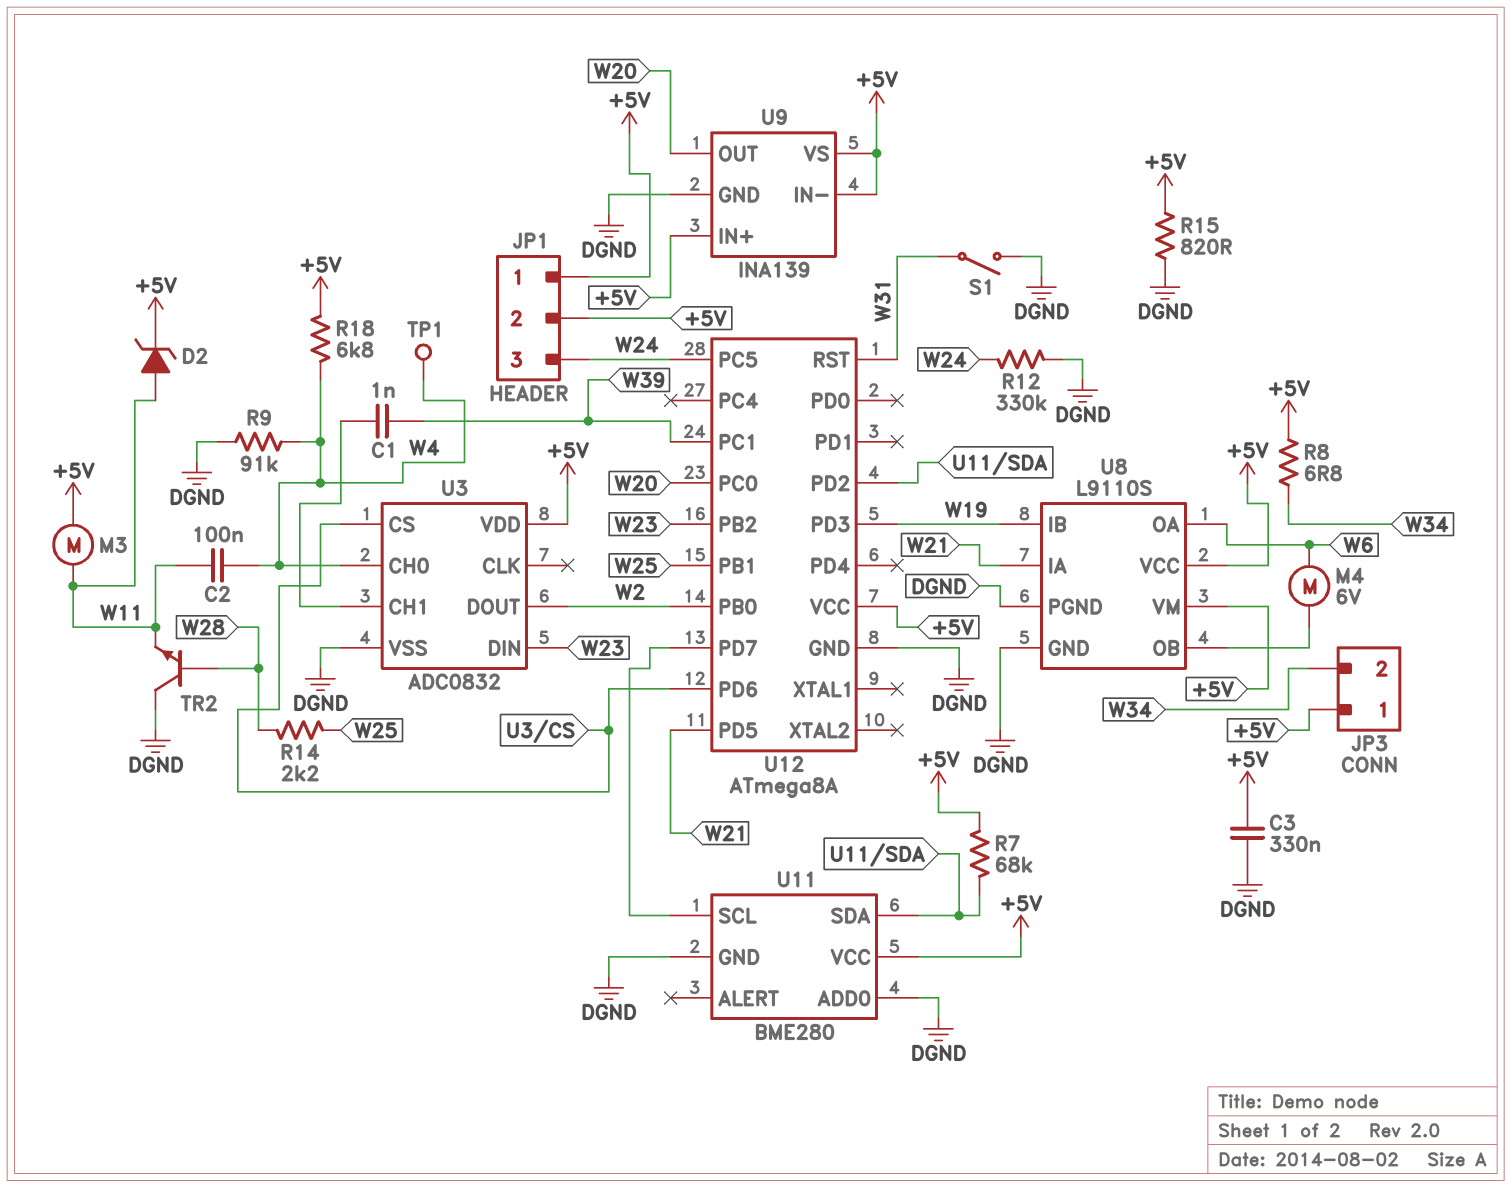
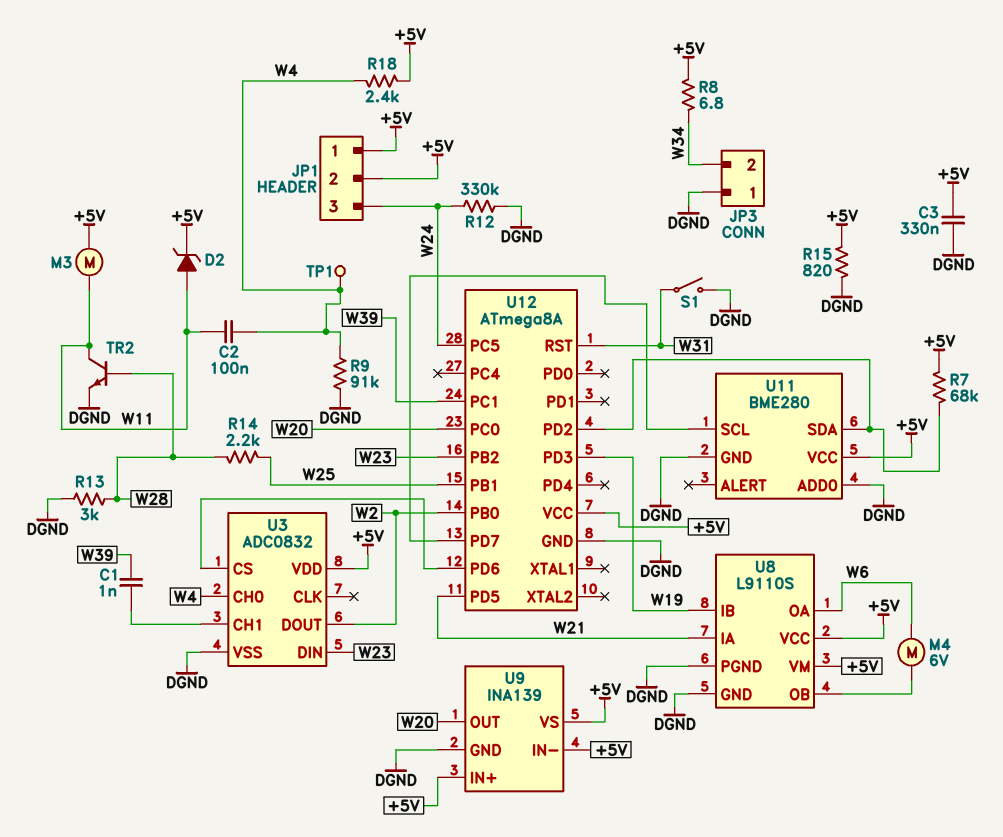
JP3 pin 1: +5V -> DGND
R13: none -> 3k (DGND, W28)
R18: 6.8k (+5V, W4) -> 2.4k (+5V, W4)
TR2: NPN (B W28, C DGND, E W11) -> NPN (B W28, C W11, E DGND)

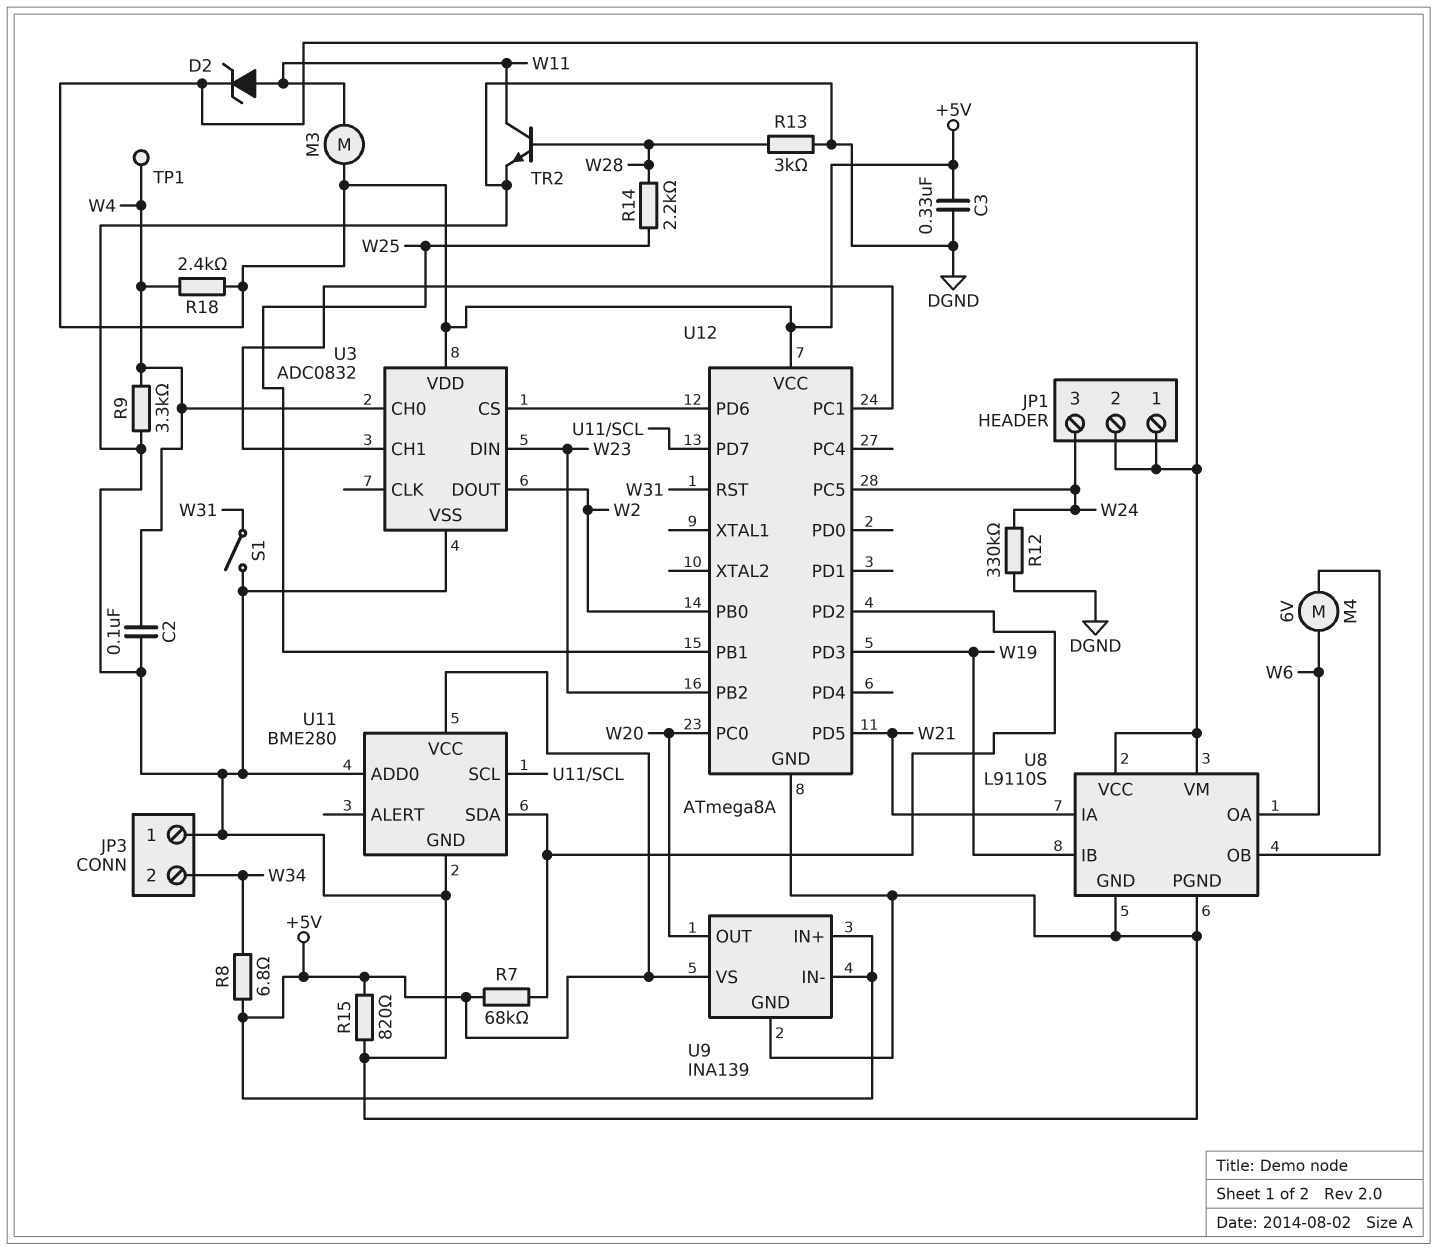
C1: 1nF (U3/CH1, W39) -> none
C2: 100nF (W4, W11) -> 100nF (DGND, W4)
R9: 91k (DGND, W4) -> 3.3k (DGND, W4)
U12 pin PC1: W39 -> U3/CH1

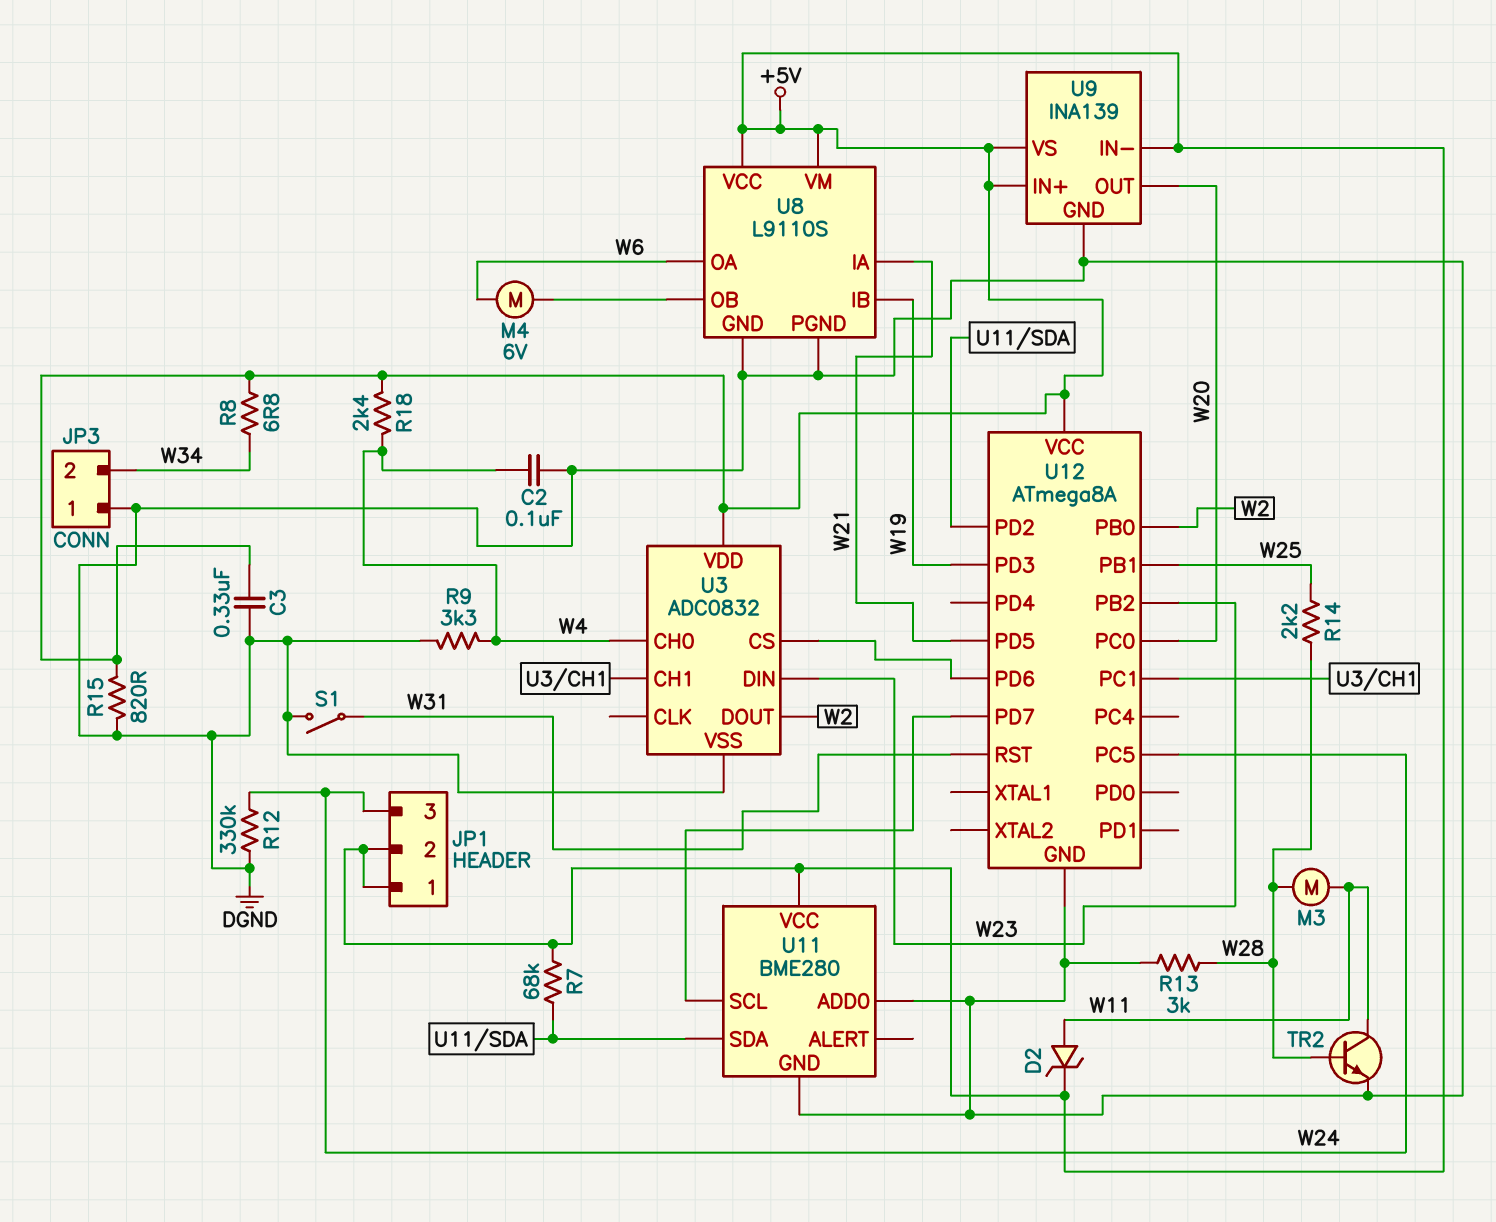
M3: motor (+5V, W11) -> motor (W11, W28)
TP1: test point (W4) -> none

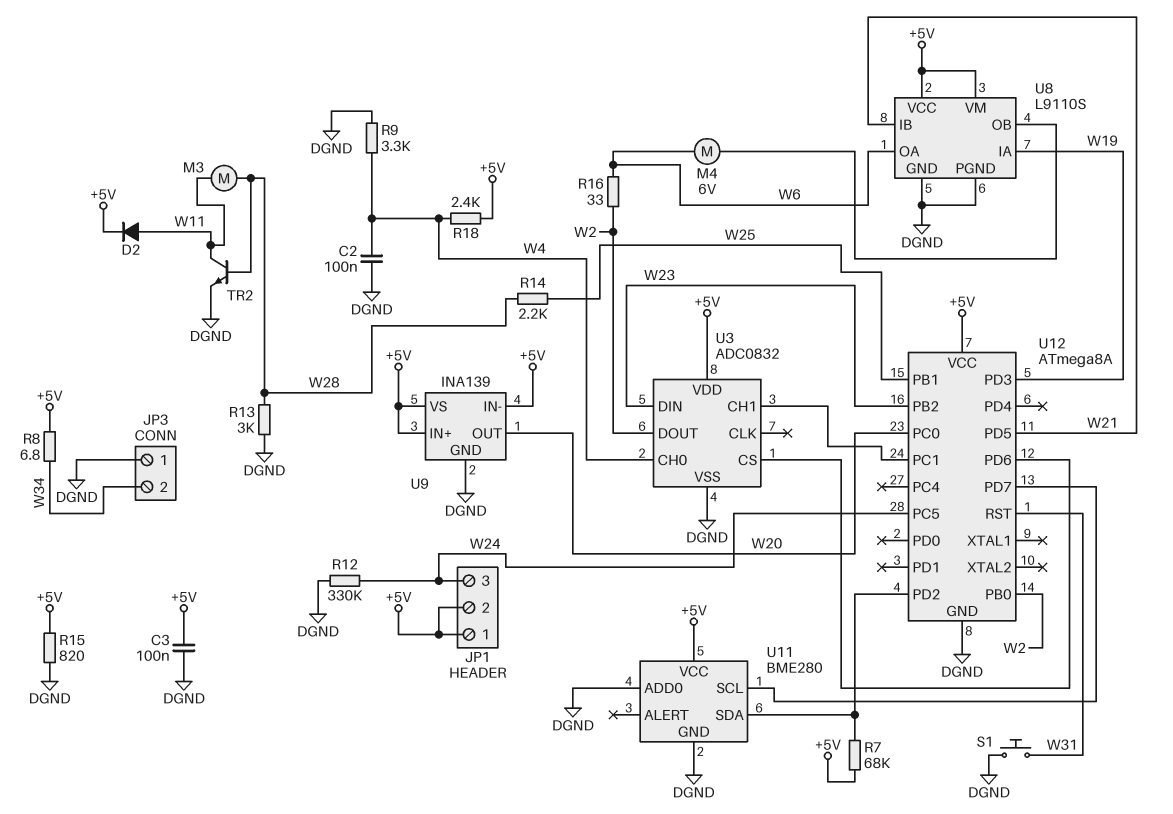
C3: 330nF (+5V, DGND) -> 100nF (+5V, DGND)
D2: zener (A W11, K +5V) -> diode (A W11, K +5V)
R16: none -> 33 (W2, W6)
S1: switch (DGND, W31) -> button (DGND, W31)
U8 pin IA: W21 -> W19
U8 pin IB: W19 -> W21

